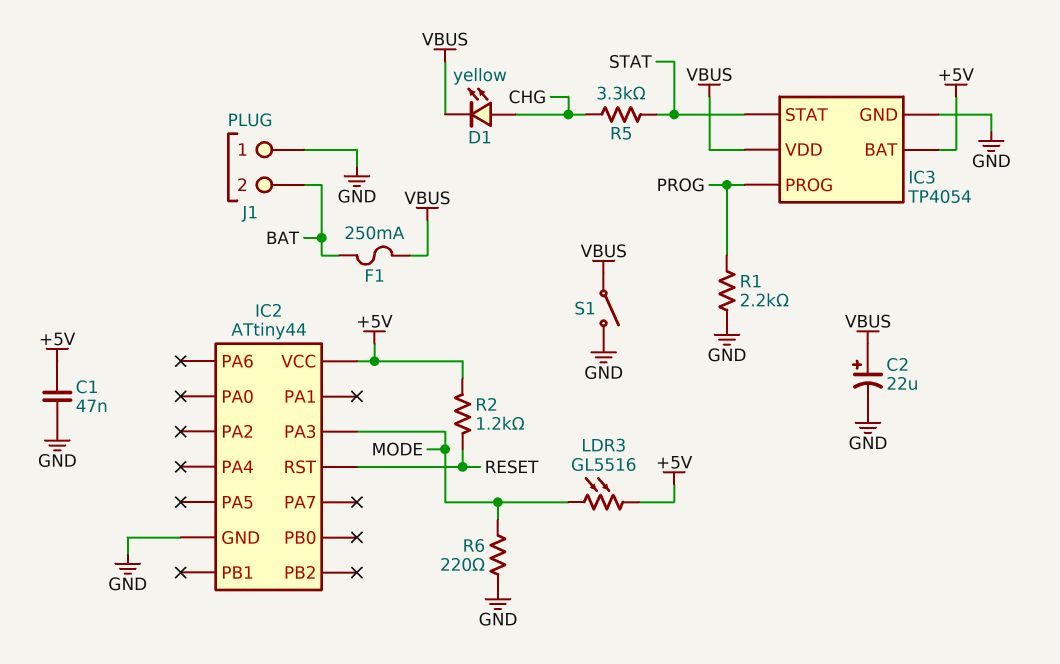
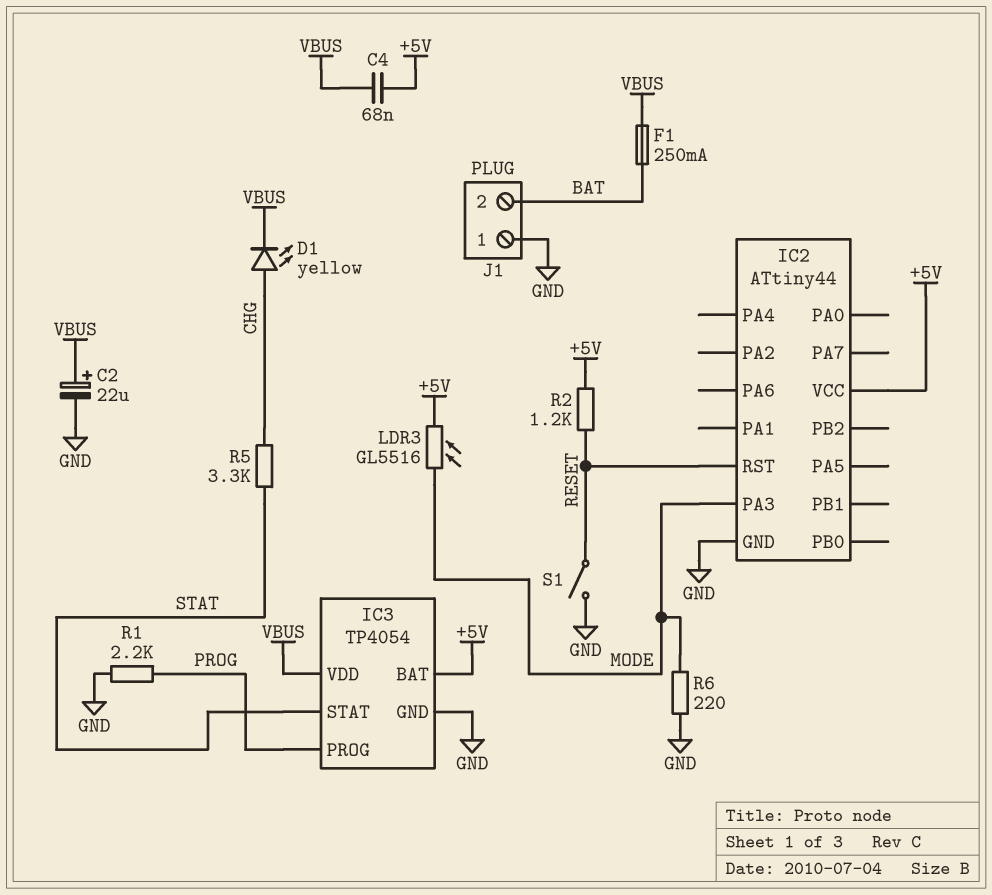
C1: 47nF (+5V, GND) -> none
C4: none -> 68nF (+5V, VBUS)
S1: switch (GND, VBUS) -> switch (GND, RESET)

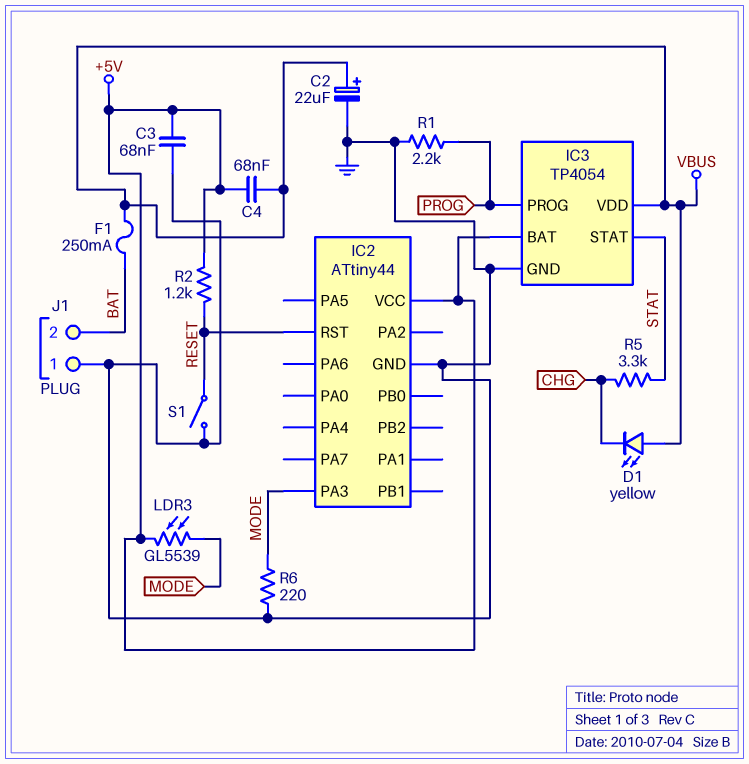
C3: none -> 68nF (+5V, GND)
D1: LED yellow (A CHG, K VBUS) -> LED yellow (A VBUS, K CHG)
LDR3: GL5516 (+5V, MODE) -> GL5539 (+5V, MODE)

